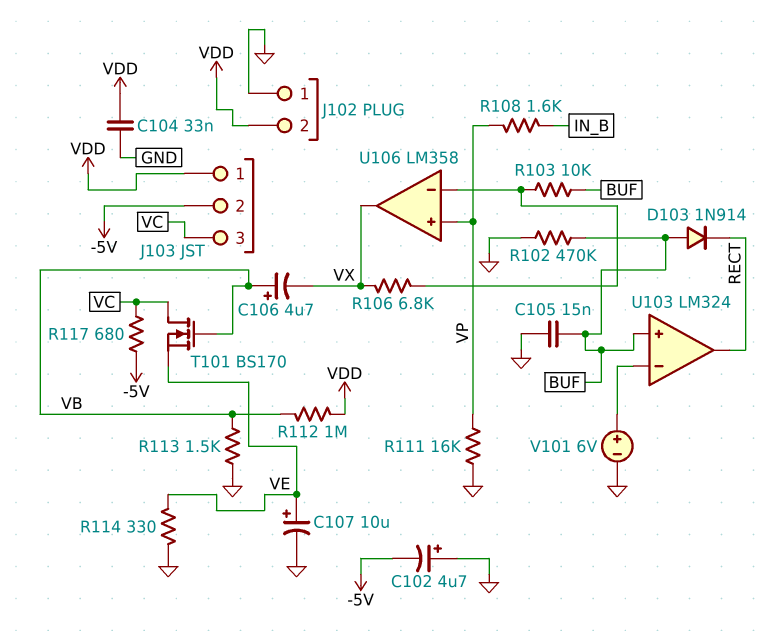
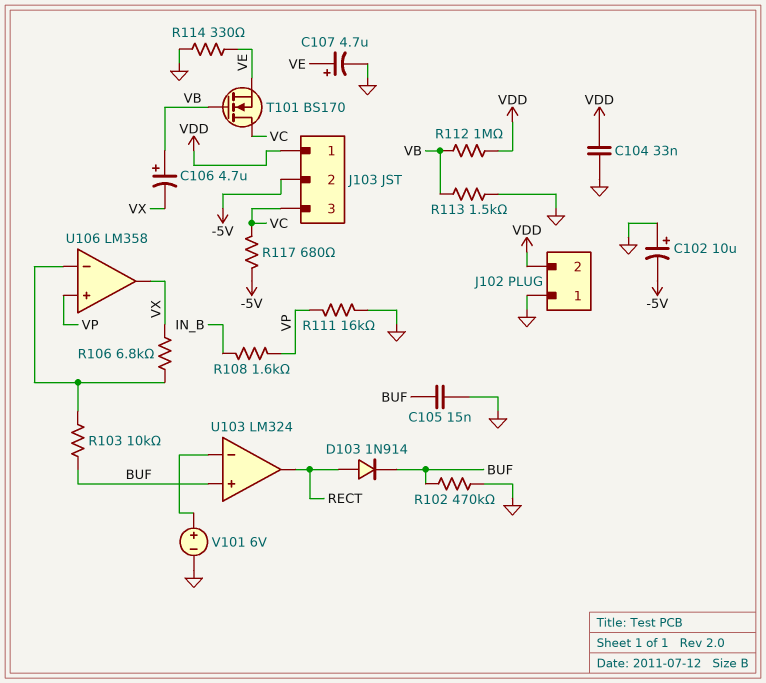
C102: 4.7uF (plus GND, minus -5V) -> 10uF (plus GND, minus -5V)
C107: 10uF (plus VE, minus GND) -> 4.7uF (plus VE, minus GND)
D103: diode 1N914 (A BUF, K RECT) -> diode 1N914 (A RECT, K BUF)

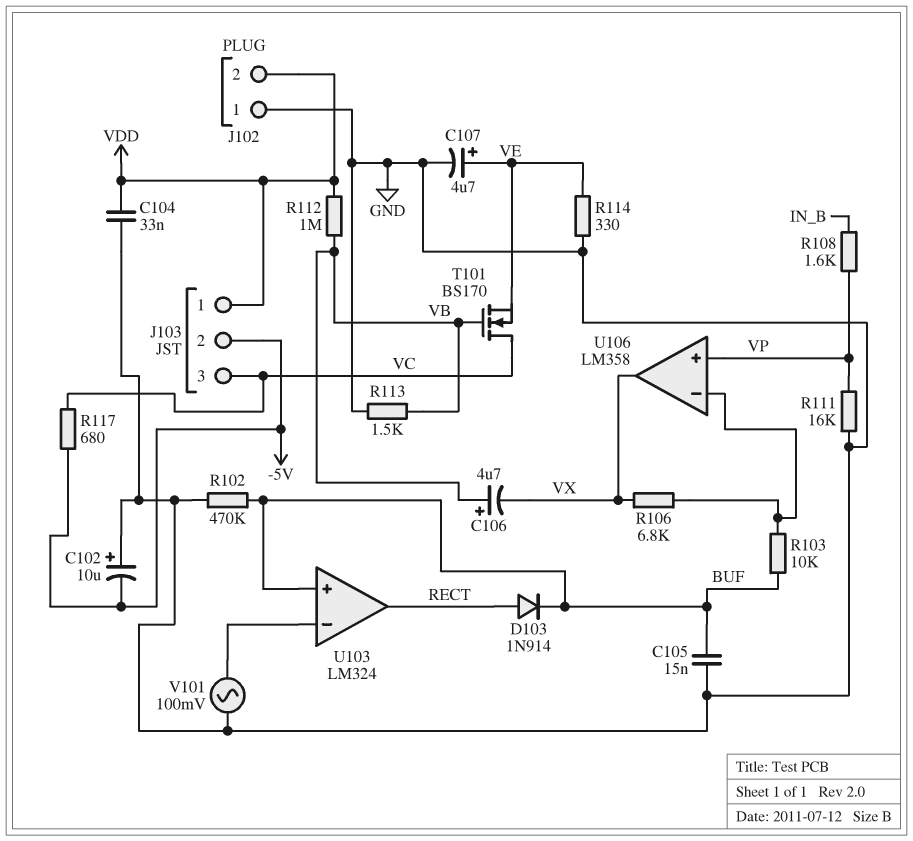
V101: 6V (plus U103/in-, minus GND) -> AC 100mV (GND, U103/in-)

